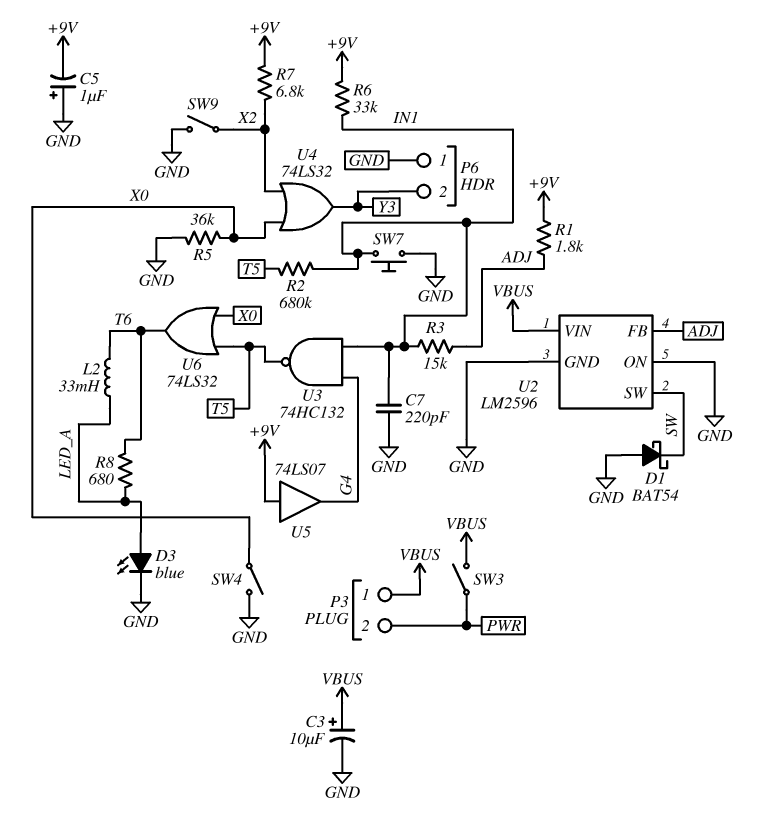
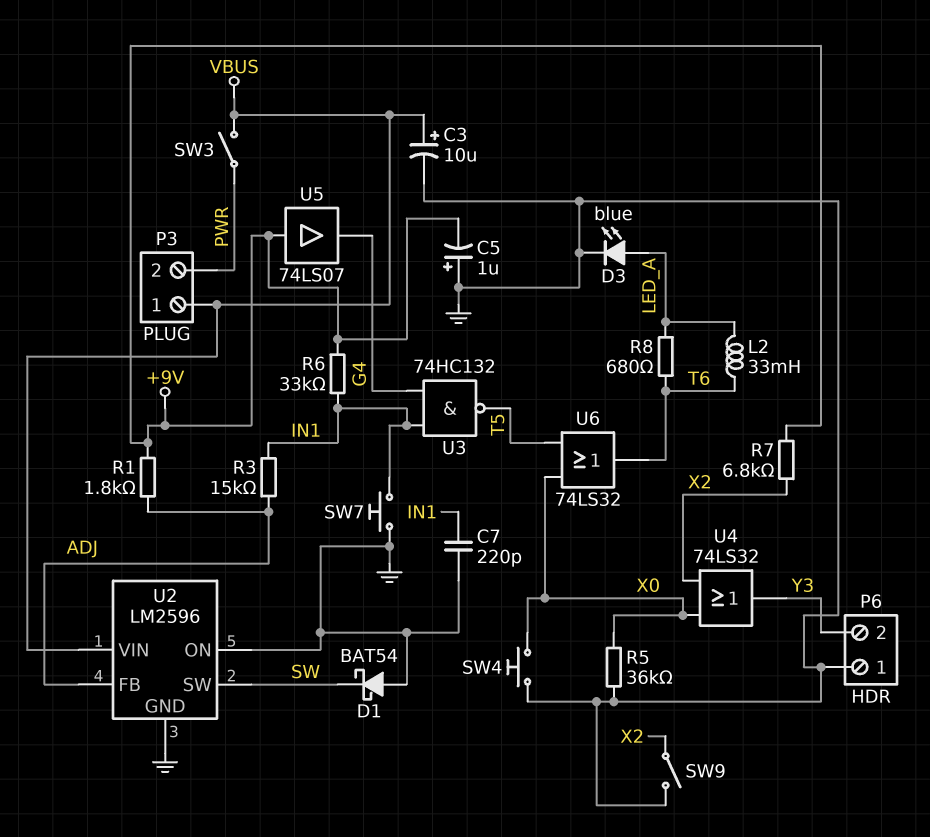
R2: 680k (IN1, T5) -> none
SW4: switch (GND, X0) -> button (GND, X0)

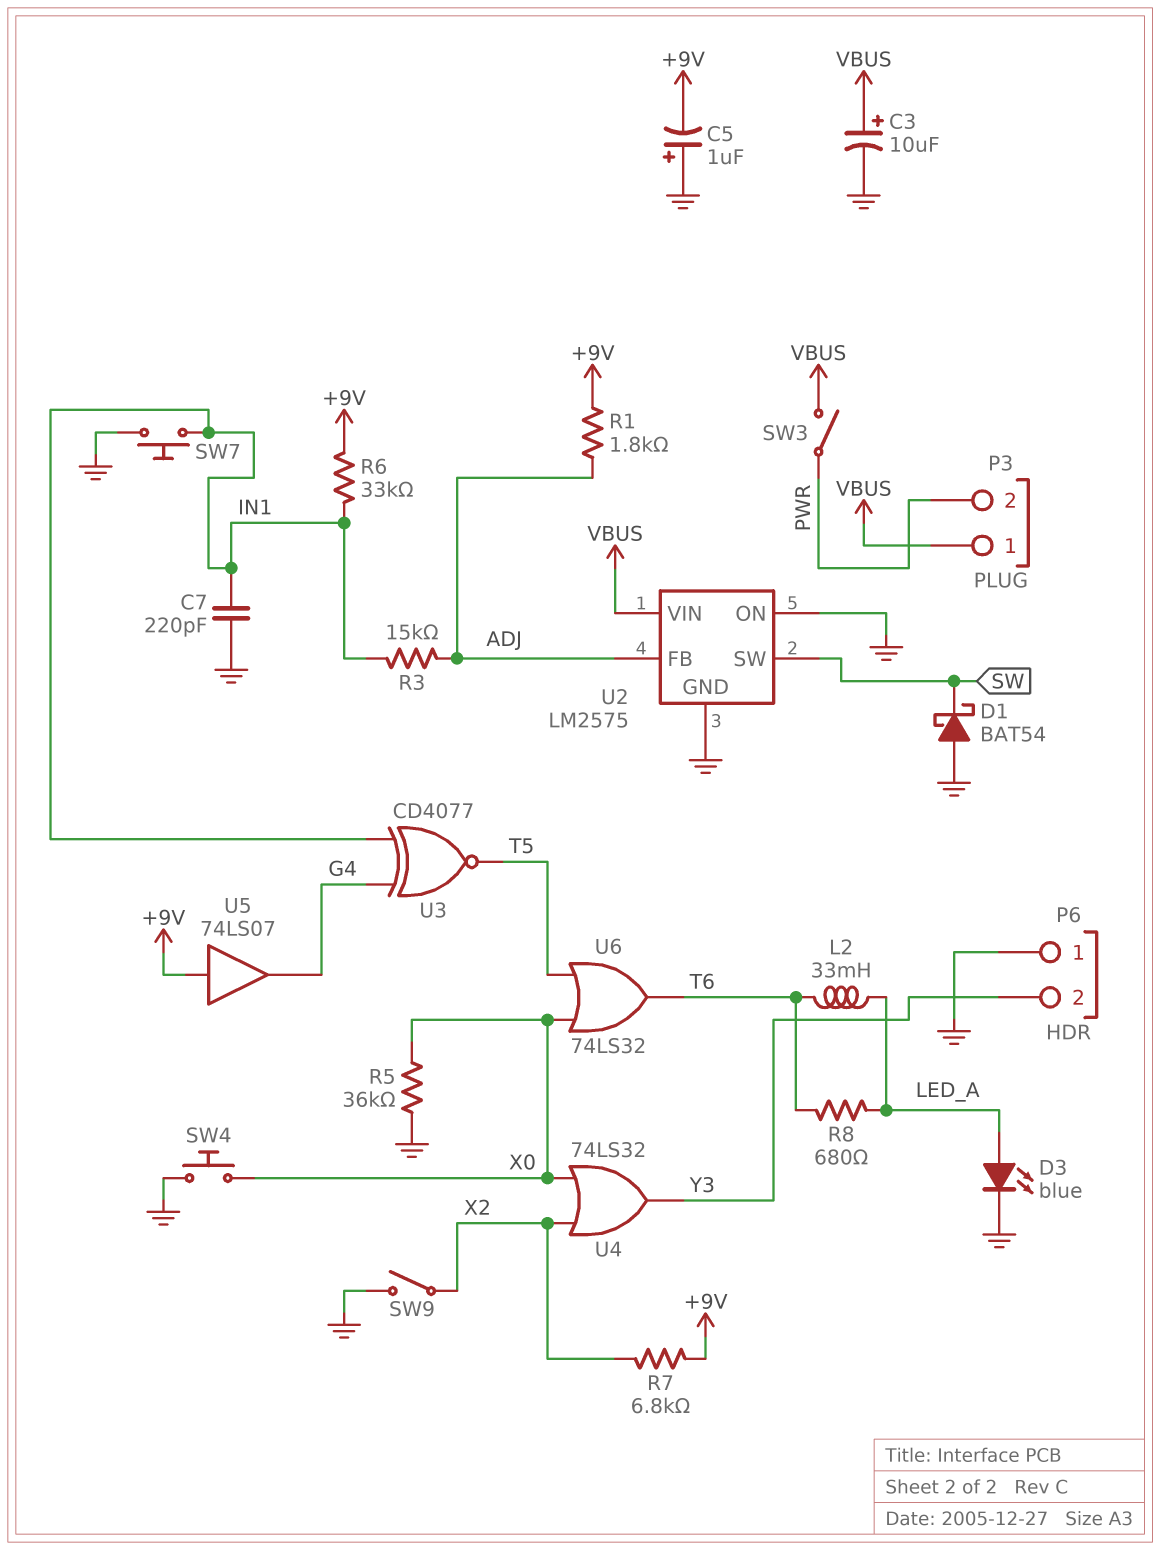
U2: LM2596 -> LM2575
U3: NAND 74HC132 (in G4, in IN1, out T5) -> XNOR CD4077 (in G4, in IN1, out T5)

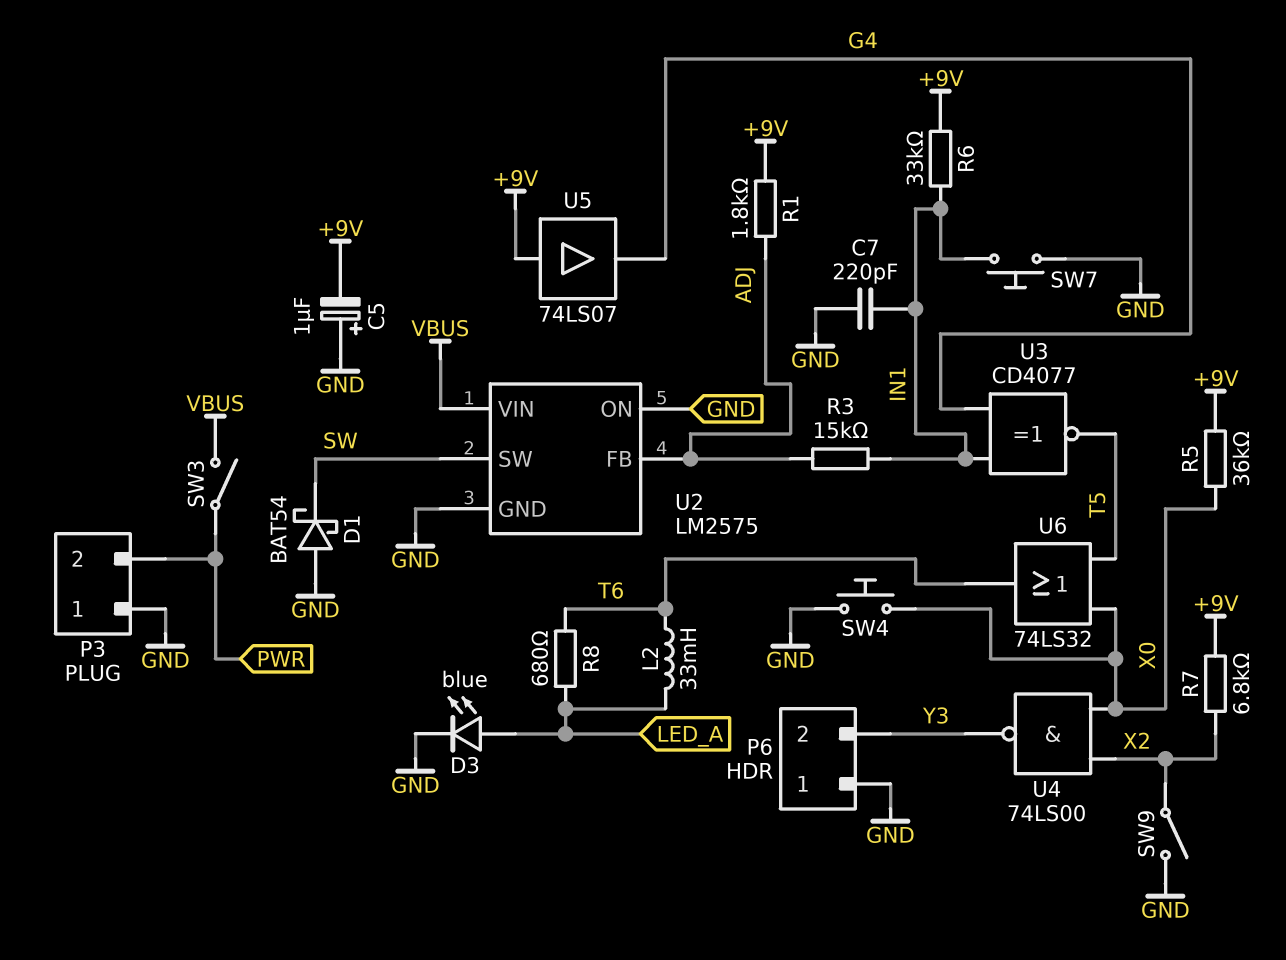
C3: 10uF (plus VBUS, minus GND) -> none
P3 pin 1: VBUS -> GND
R5: 36k (GND, X0) -> 36k (+9V, X0)
U4: OR 74LS32 (in X0, in X2, out Y3) -> NAND 74LS00 (in X0, in X2, out Y3)

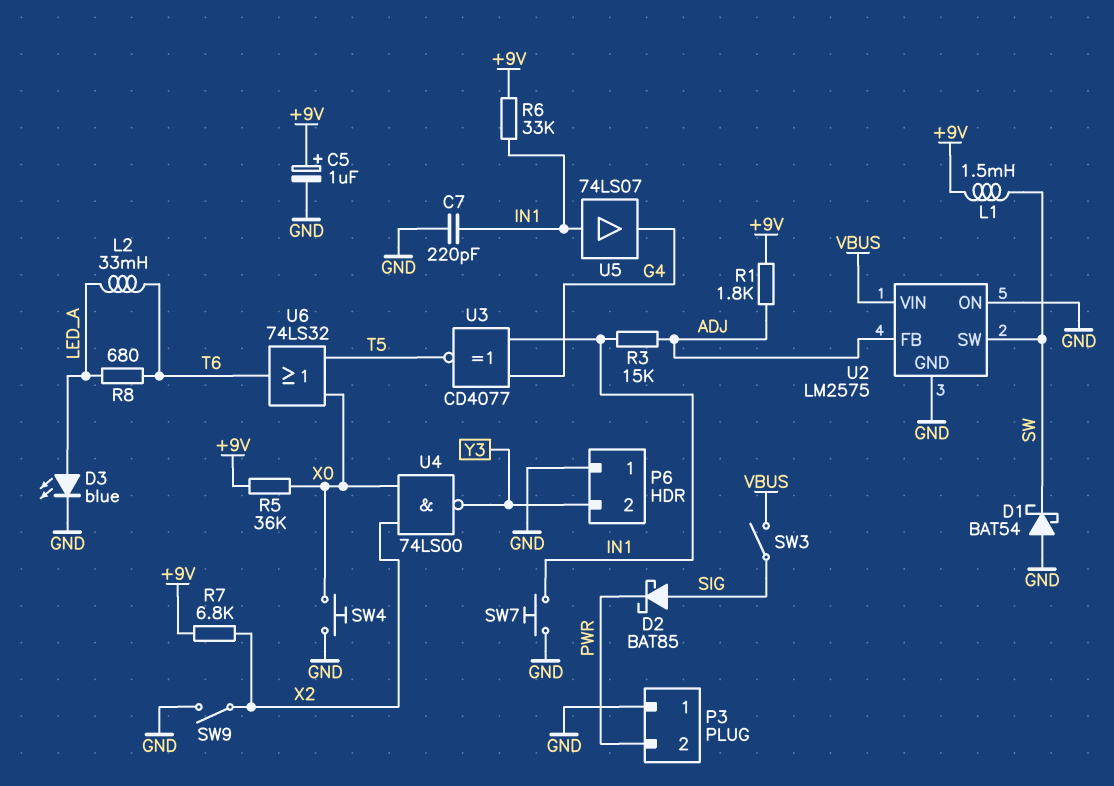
C5: 1uF (plus GND, minus +9V) -> 1uF (plus +9V, minus GND)
D2: none -> schottky BAT85 (A SIG, K PWR)
L1: none -> 1.5mH (+9V, SW)
SW3: switch (PWR, VBUS) -> switch (SIG, VBUS)
U5: buffer 74LS07 (in +9V, out G4) -> buffer 74LS07 (in IN1, out G4)

